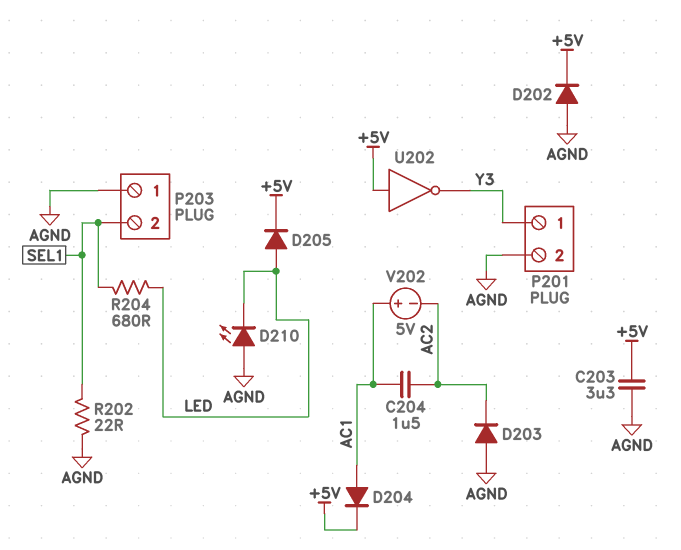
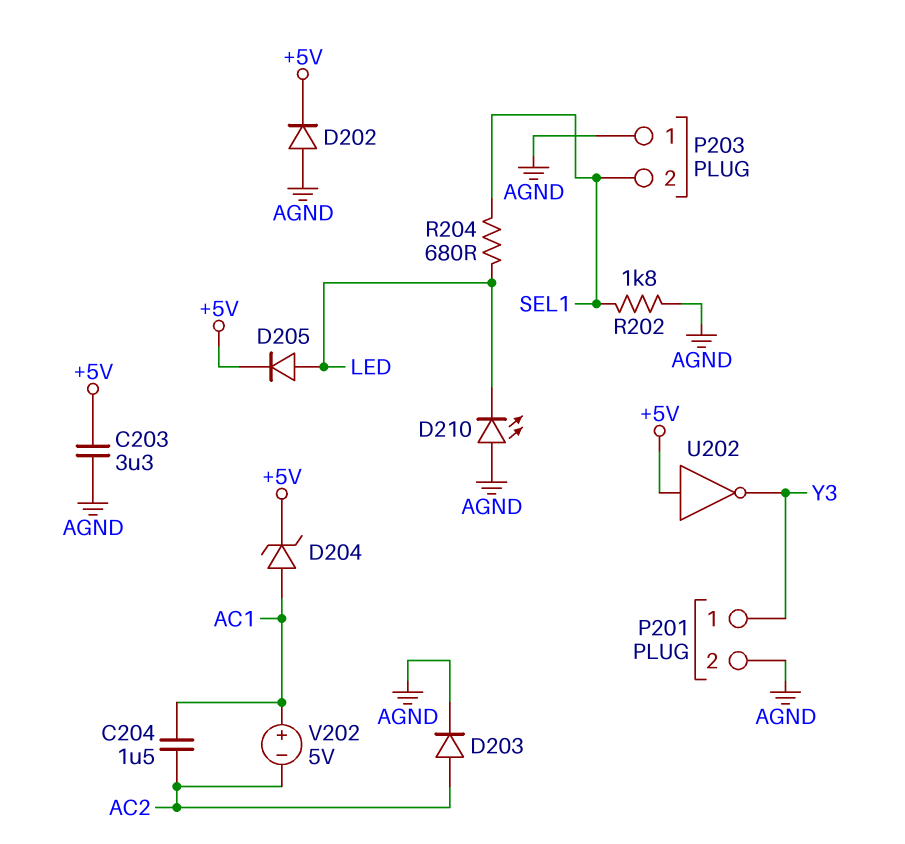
D203: diode (A AGND, K AC2) -> diode (A AC2, K AGND)
D204: diode (A AC1, K +5V) -> zener (A AC1, K +5V)
R202: 22 (AGND, SEL1) -> 1.8k (AGND, SEL1)

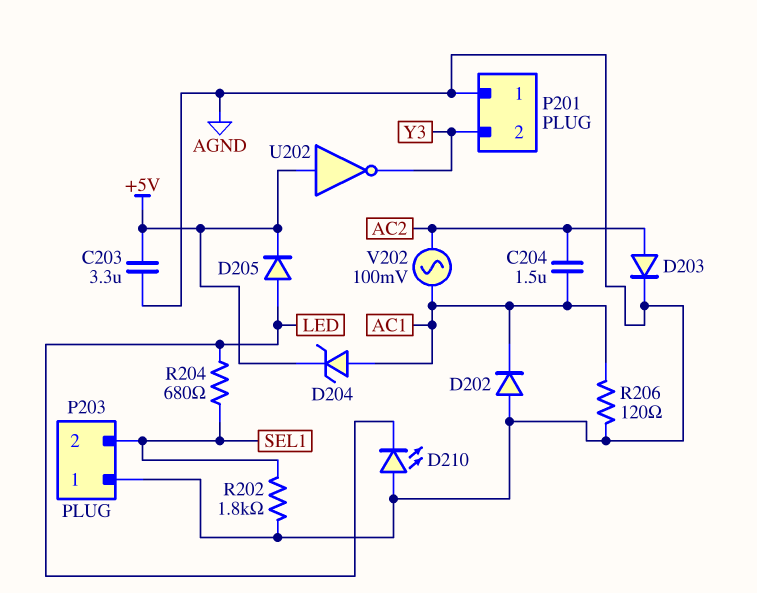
D202: diode (A AGND, K +5V) -> diode (A AGND, K AC1)
P201 pin 1: Y3 -> AGND
P201 pin 2: AGND -> Y3
R206: none -> 120 (AC1, AGND)
V202: 5V (plus AC1, minus AC2) -> AC 100mV (AC1, AC2)

